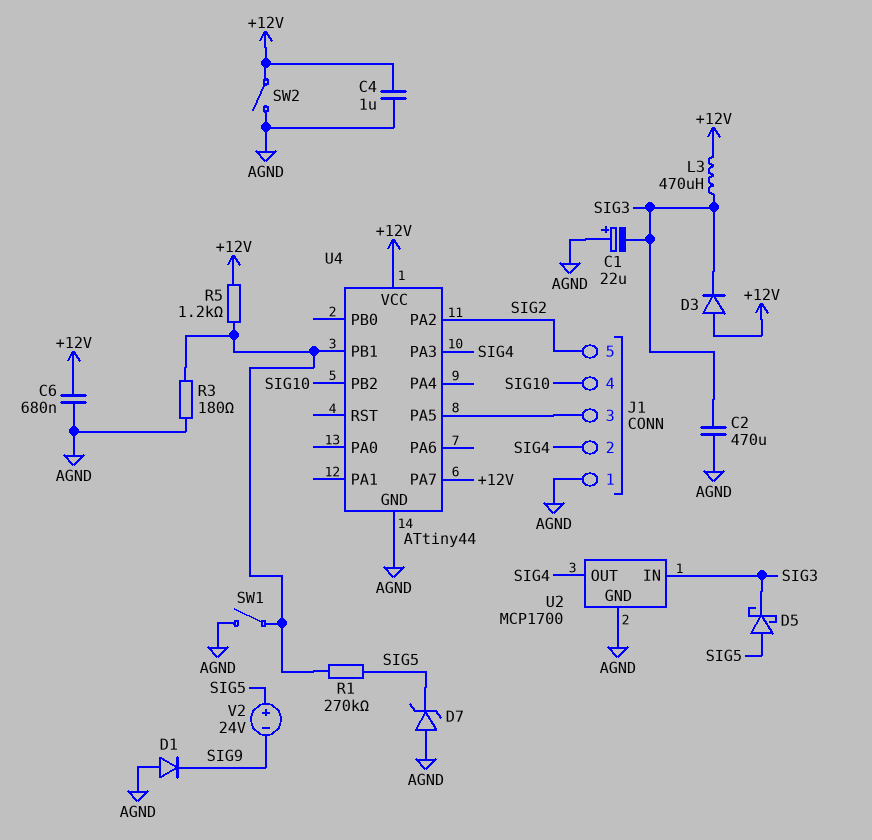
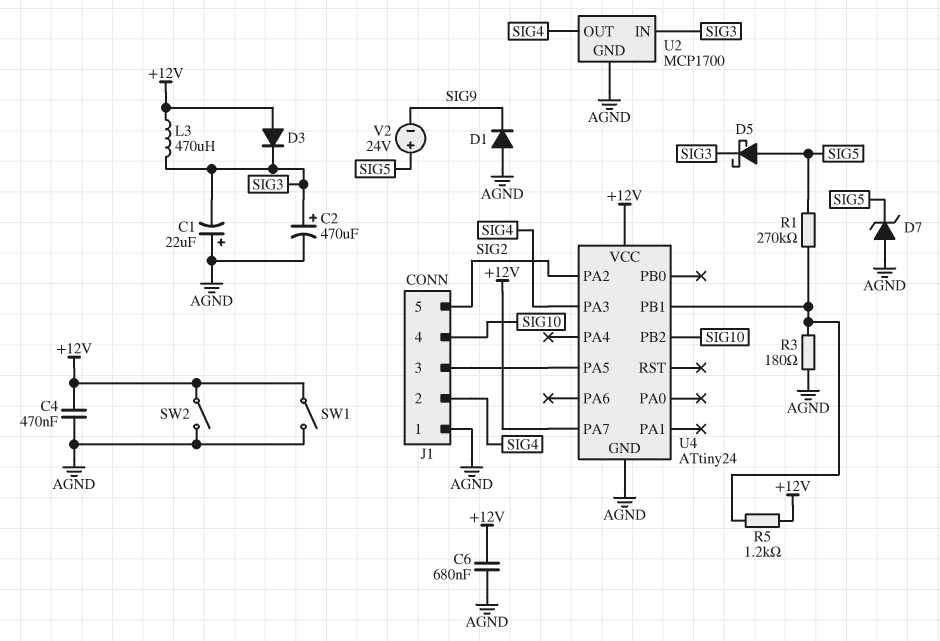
C2: 470uF (AGND, SIG3) -> 470uF (plus SIG3, minus AGND)
C4: 1uF (+12V, AGND) -> 470nF (+12V, AGND)
SW1: switch (AGND, U4/PB1) -> switch (+12V, AGND)
U4: ATtiny44 -> ATtiny24

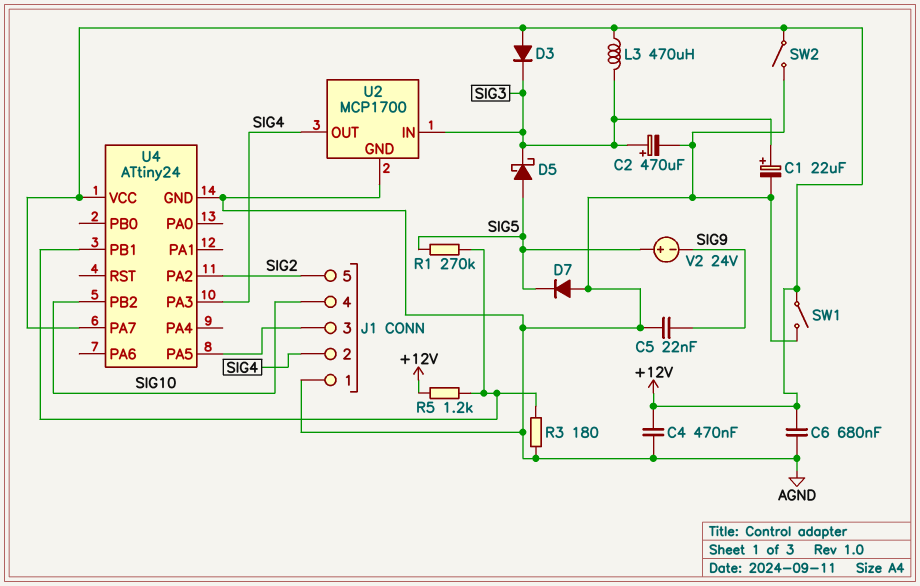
C1: 22uF (plus AGND, minus SIG3) -> 22uF (plus SIG3, minus AGND)
C5: none -> 22nF (AGND, SIG9)
D1: diode (A AGND, K SIG9) -> none
D7: zener (A AGND, K SIG5) -> diode (A AGND, K SIG5)

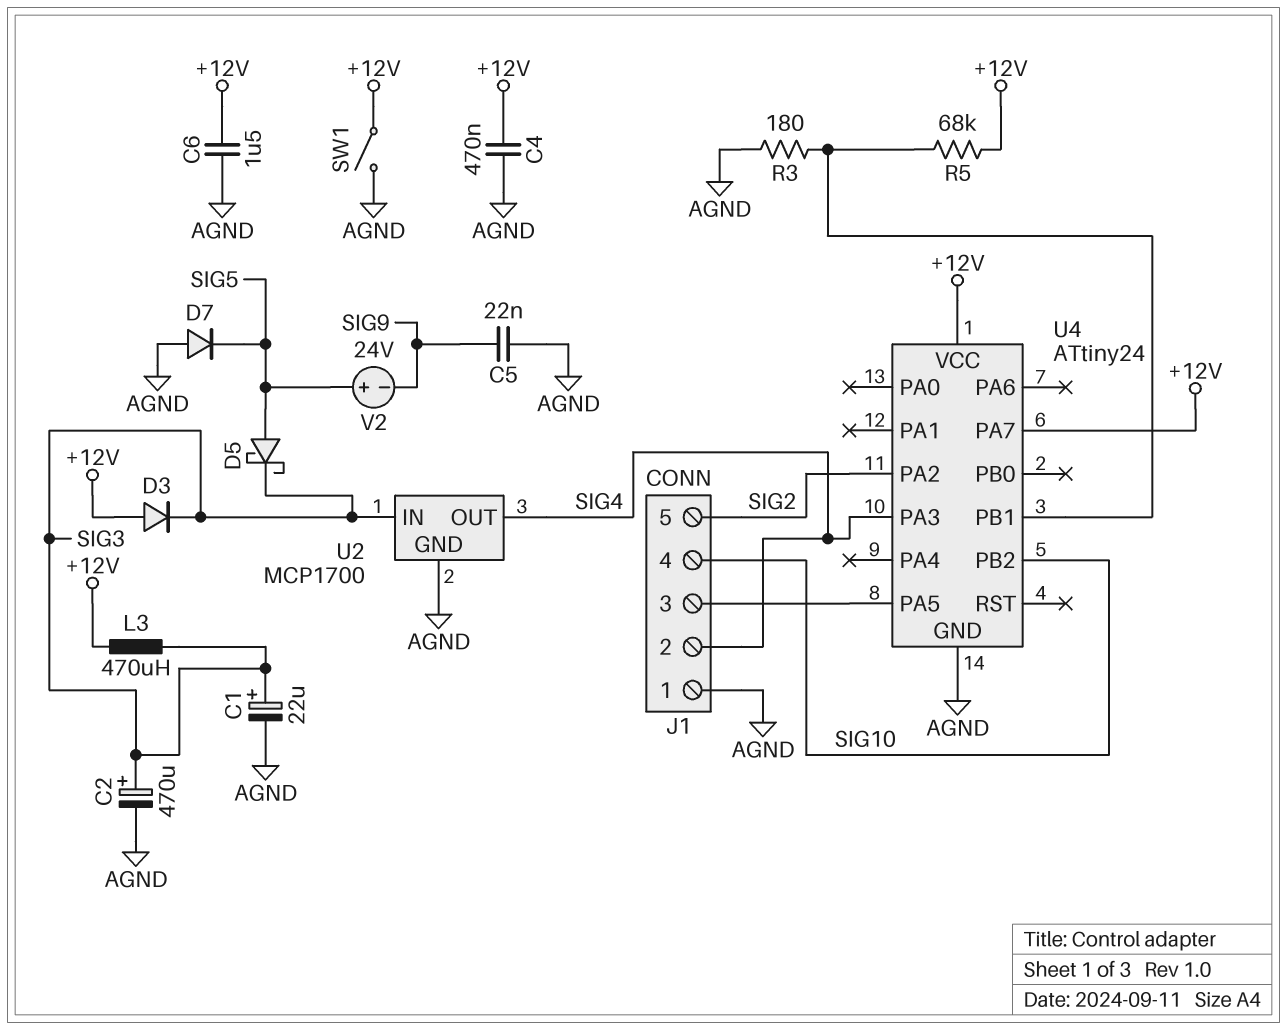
C6: 680nF (+12V, AGND) -> 1.5uF (+12V, AGND)
R1: 270k (SIG5, U4/PB1) -> none
R5: 1.2k (+12V, U4/PB1) -> 68k (+12V, U4/PB1)
SW2: switch (+12V, AGND) -> none

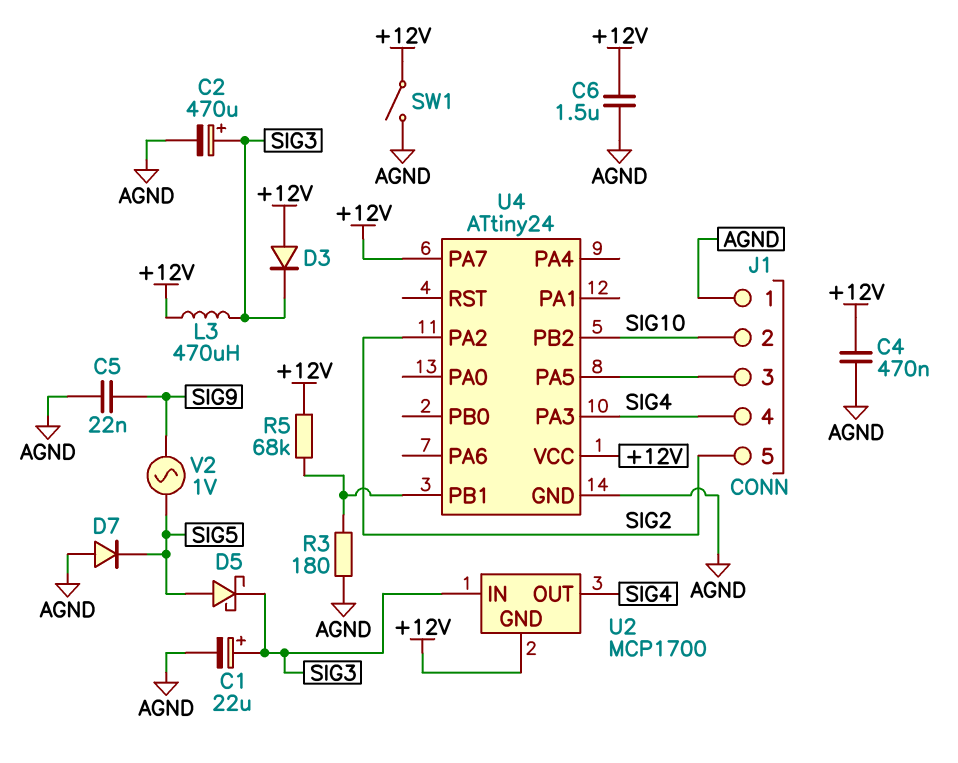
J1 pin 2: SIG4 -> SIG10
J1 pin 4: SIG10 -> SIG4
U2 pin GND: AGND -> +12V
V2: 24V (plus SIG5, minus SIG9) -> AC 1V (SIG5, SIG9)

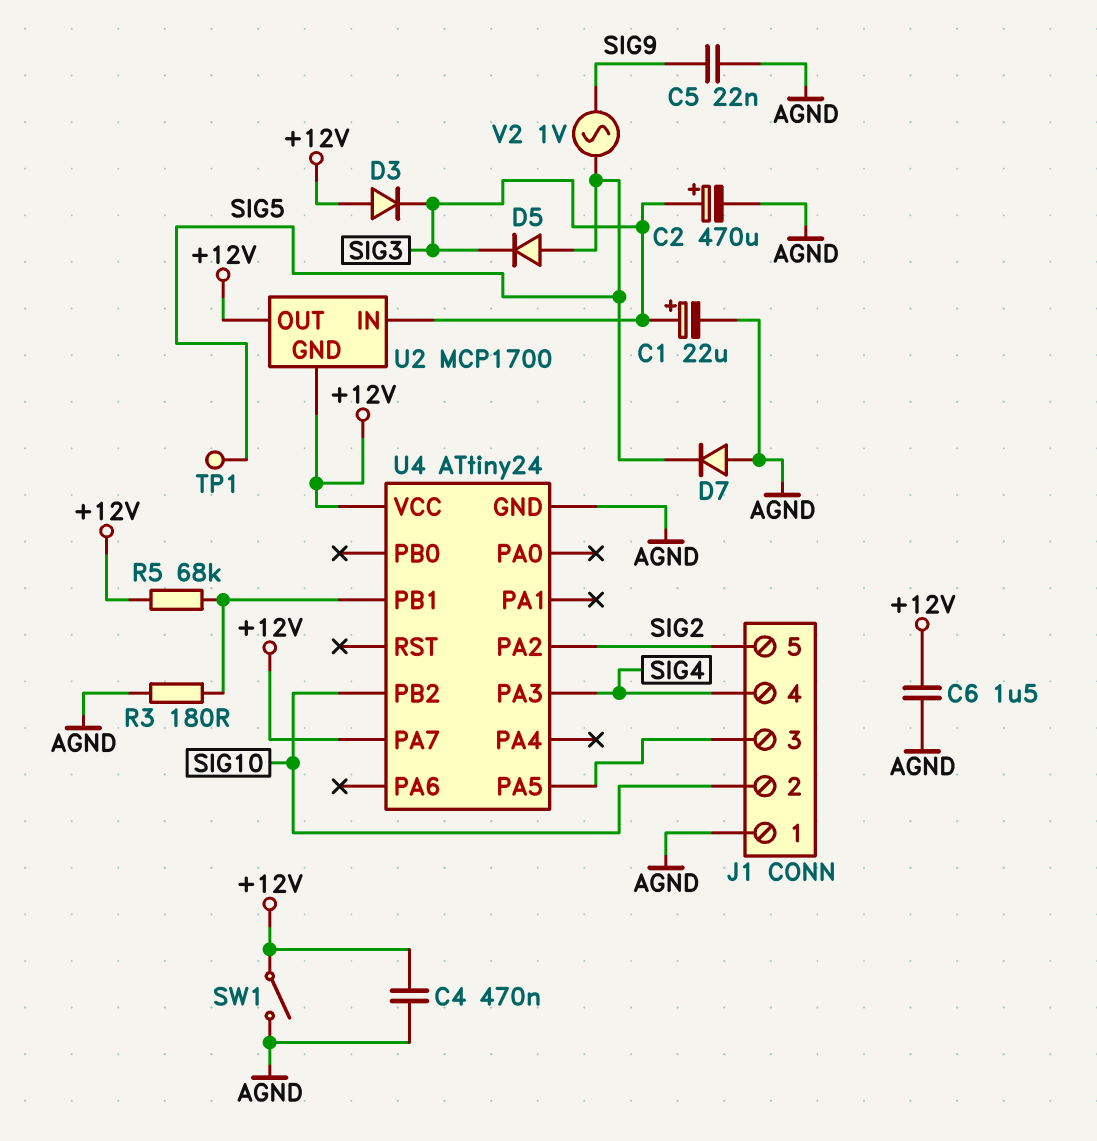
D5: schottky (A SIG5, K SIG3) -> diode (A SIG5, K SIG3)
L3: 470uH (+12V, SIG3) -> none
TP1: none -> test point (SIG5)
U2 pin OUT: SIG4 -> +12V

